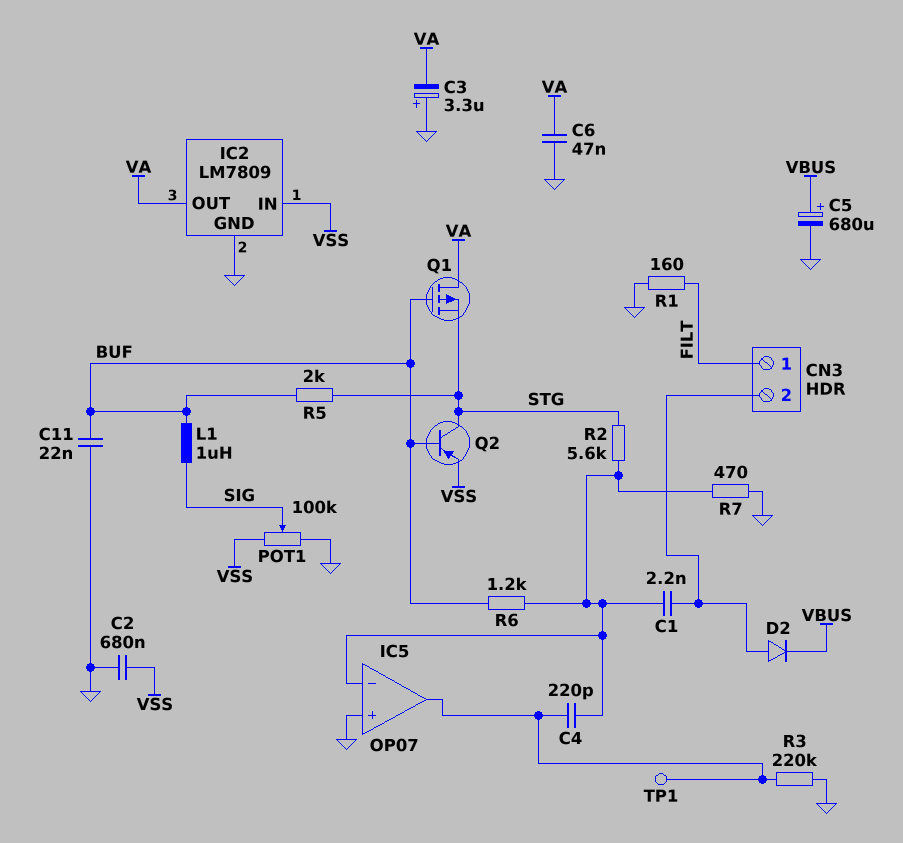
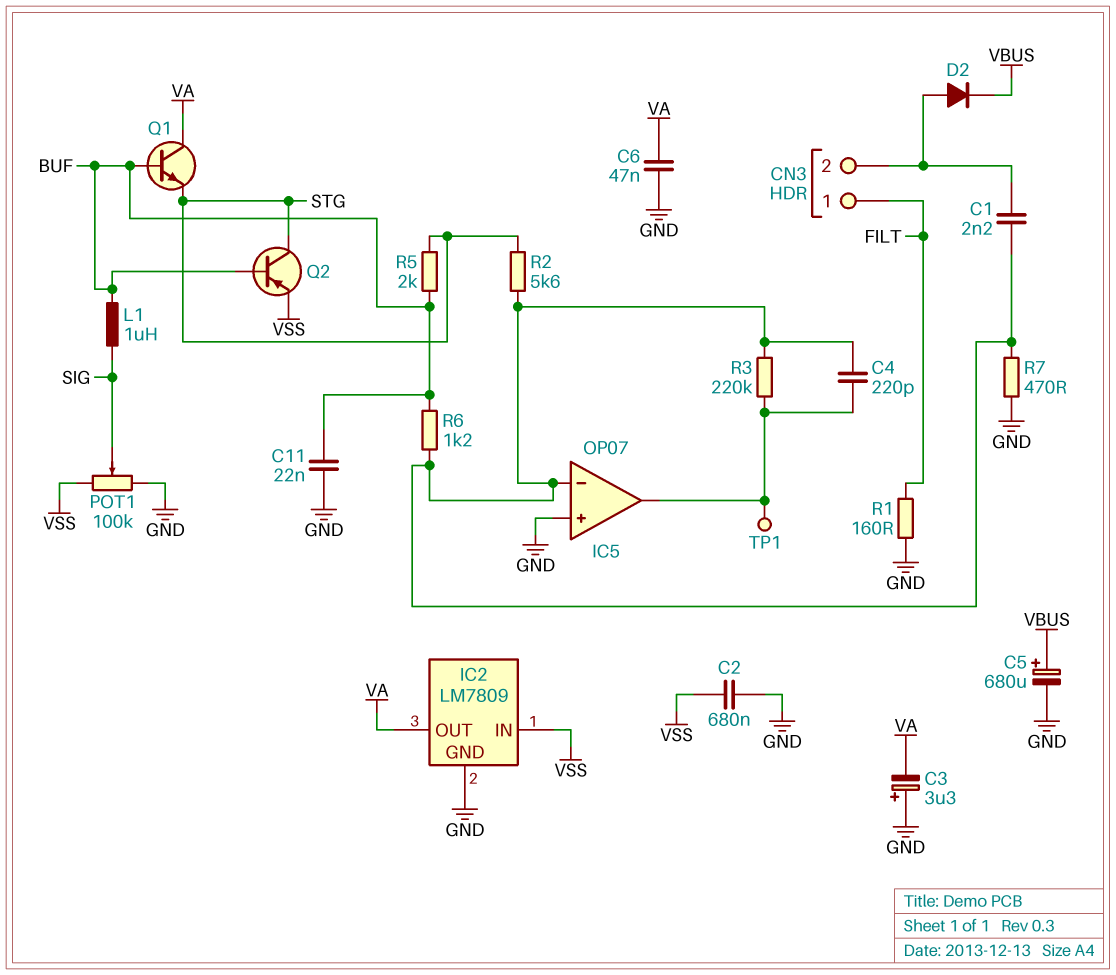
Q1: PMOS (G BUF, D VA, S STG) -> NPN (B BUF, C VA, E STG)
R3: 220k (GND, IC5/out) -> 220k (IC5/in-, IC5/out)

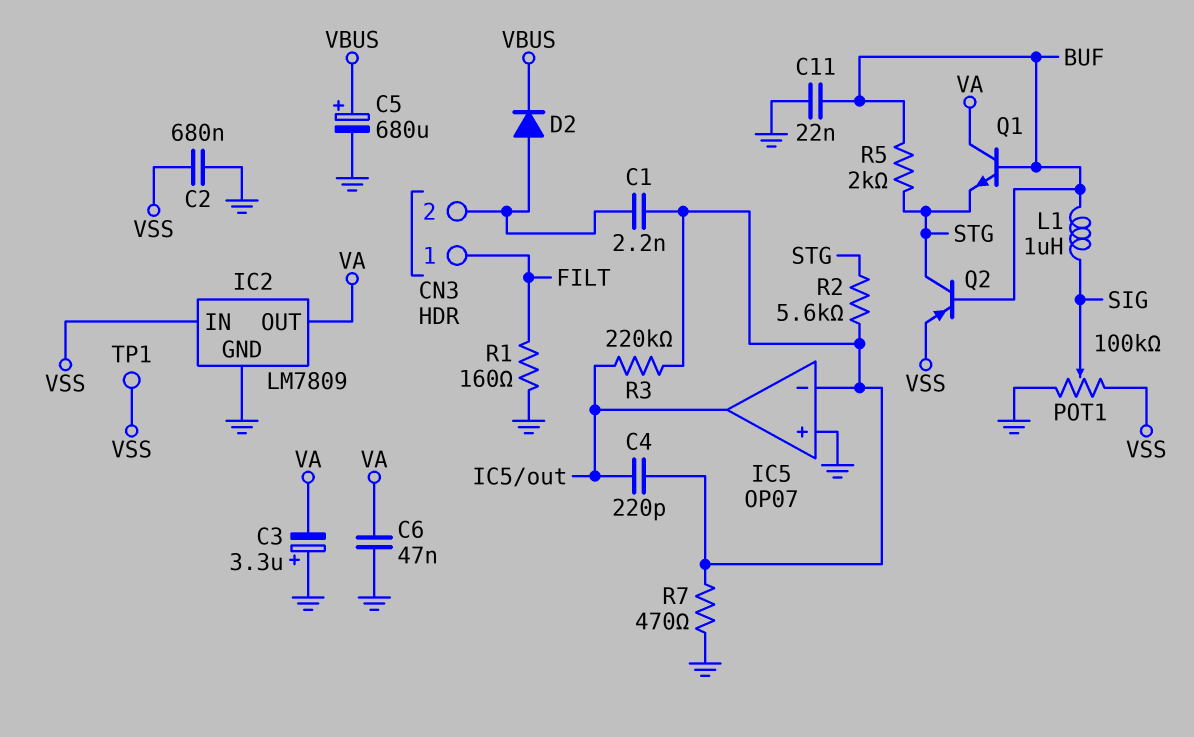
R6: 1.2k (BUF, IC5/in-) -> none
TP1: test point (IC5/out) -> test point (VSS)

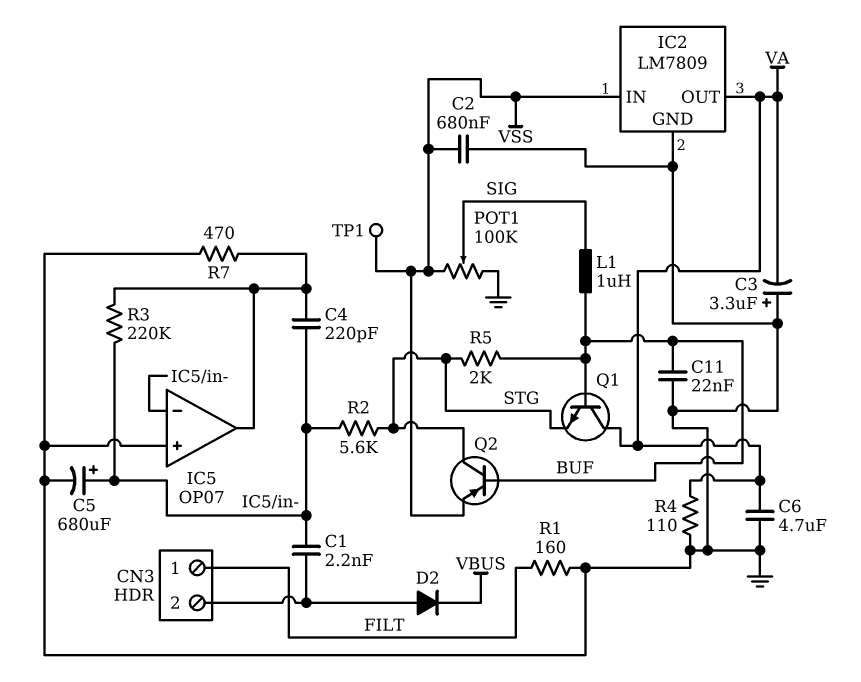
C5: 680uF (plus VBUS, minus GND) -> 680uF (plus IC5/in-, minus GND)
C6: 47nF (GND, VA) -> 4.7uF (GND, VA)
R4: none -> 110 (GND, VA)
R7: 470 (GND, IC5/in-) -> 470 (GND, IC5/out)

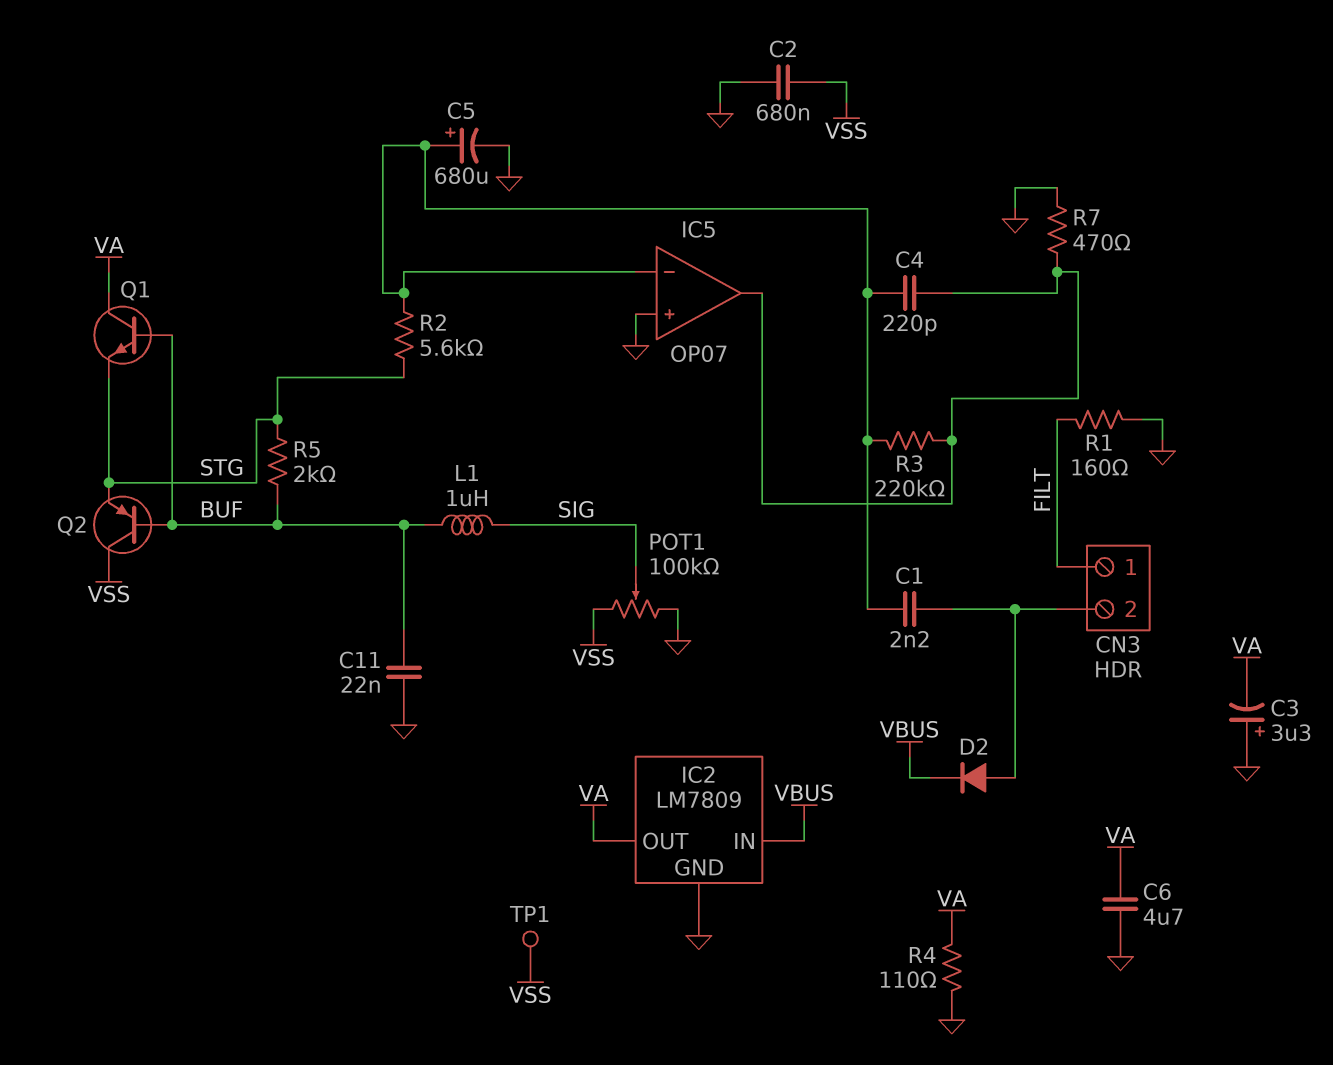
IC2 pin IN: VSS -> VBUS
Q2: PNP (B BUF, C STG, E VSS) -> PNP (B BUF, C VSS, E STG)

